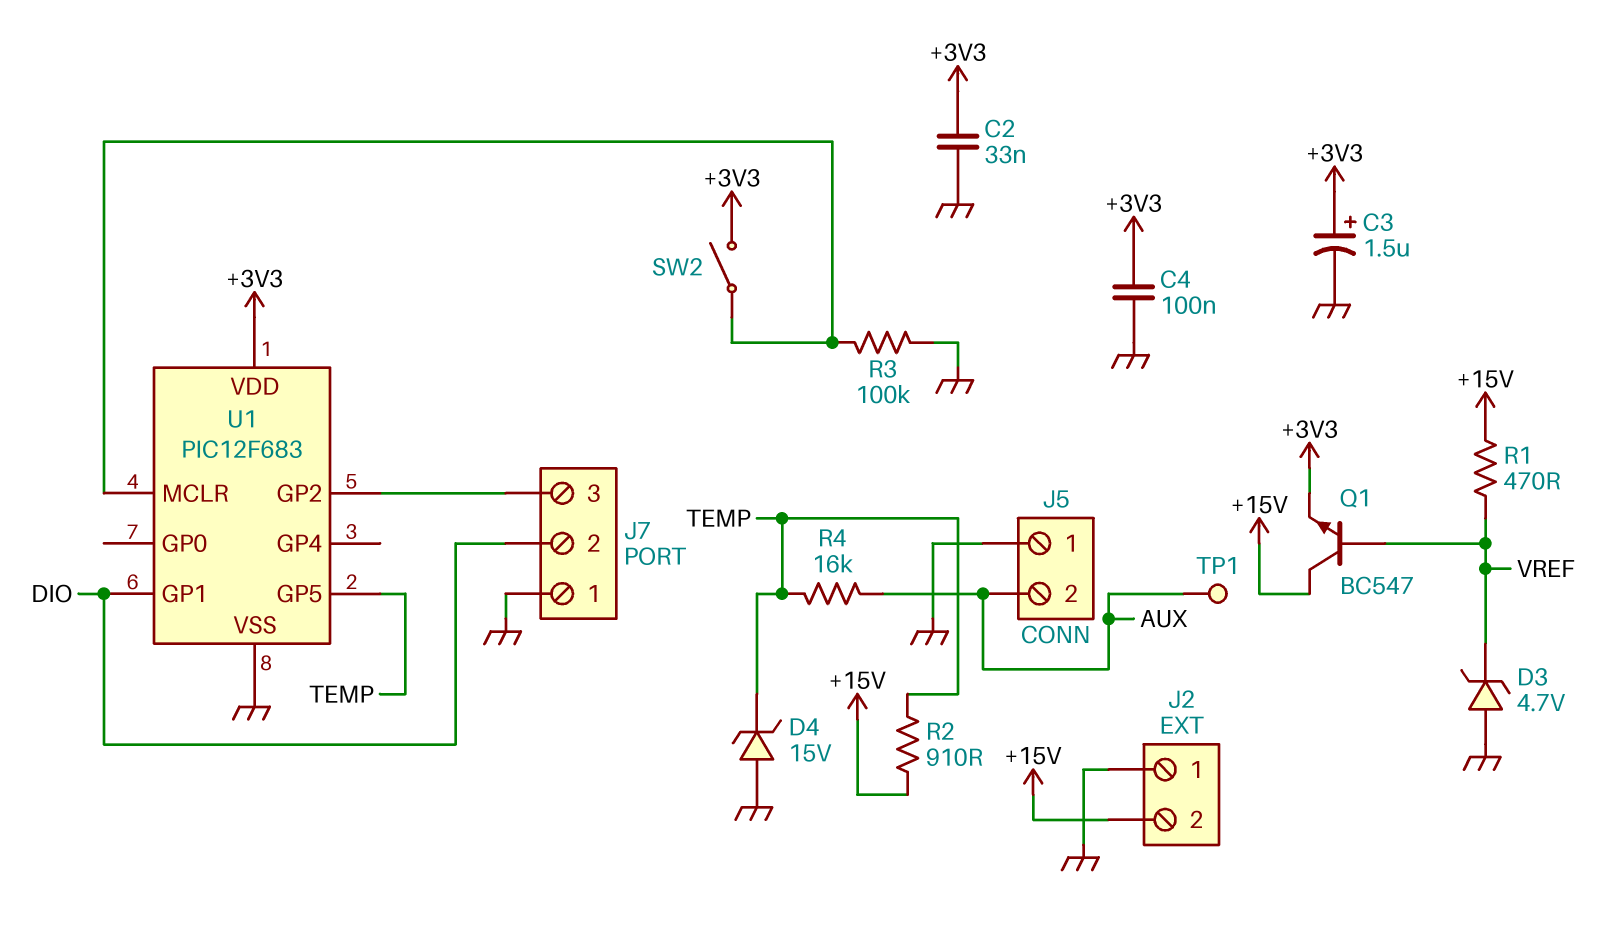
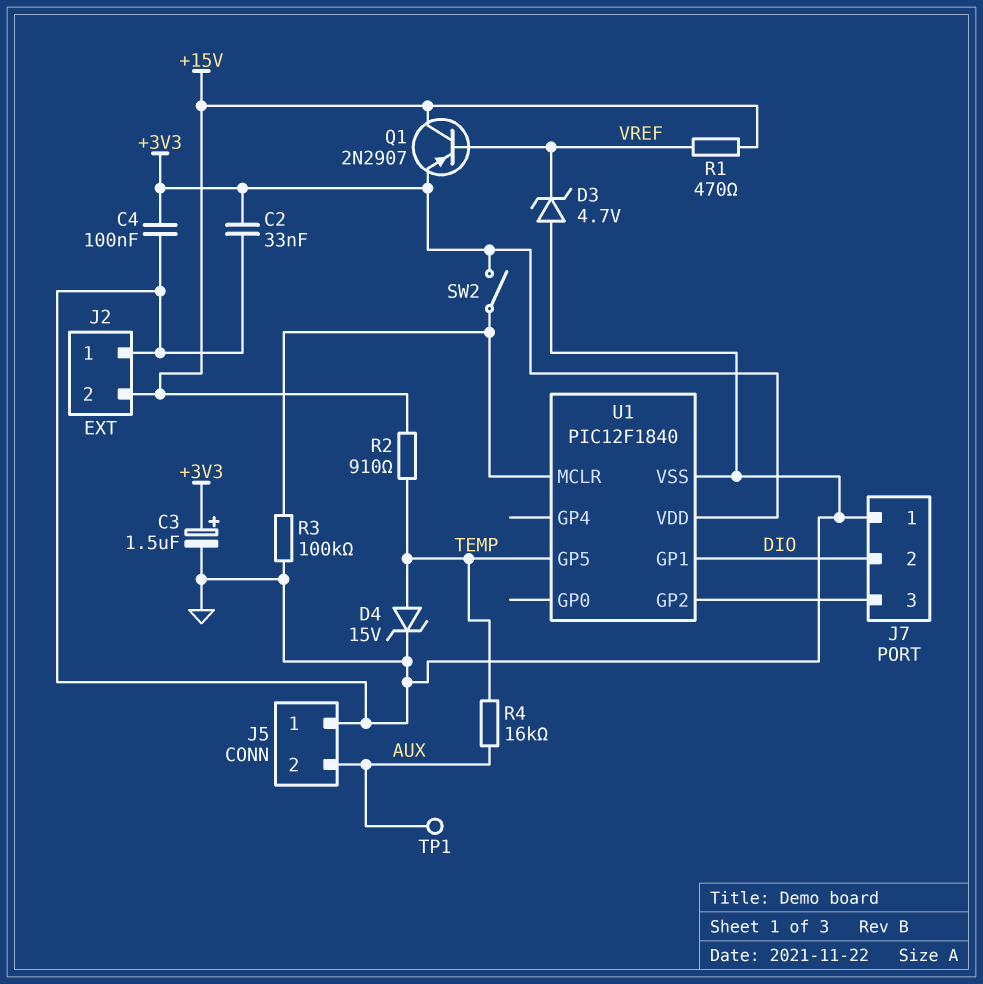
D4: zener 15V (A GND, K TEMP) -> zener 15V (A TEMP, K GND)
Q1: NPN BC547 (B VREF, C +15V, E +3V3) -> PNP 2N2907 (B VREF, C +15V, E +3V3)
U1: PIC12F683 -> PIC12F1840

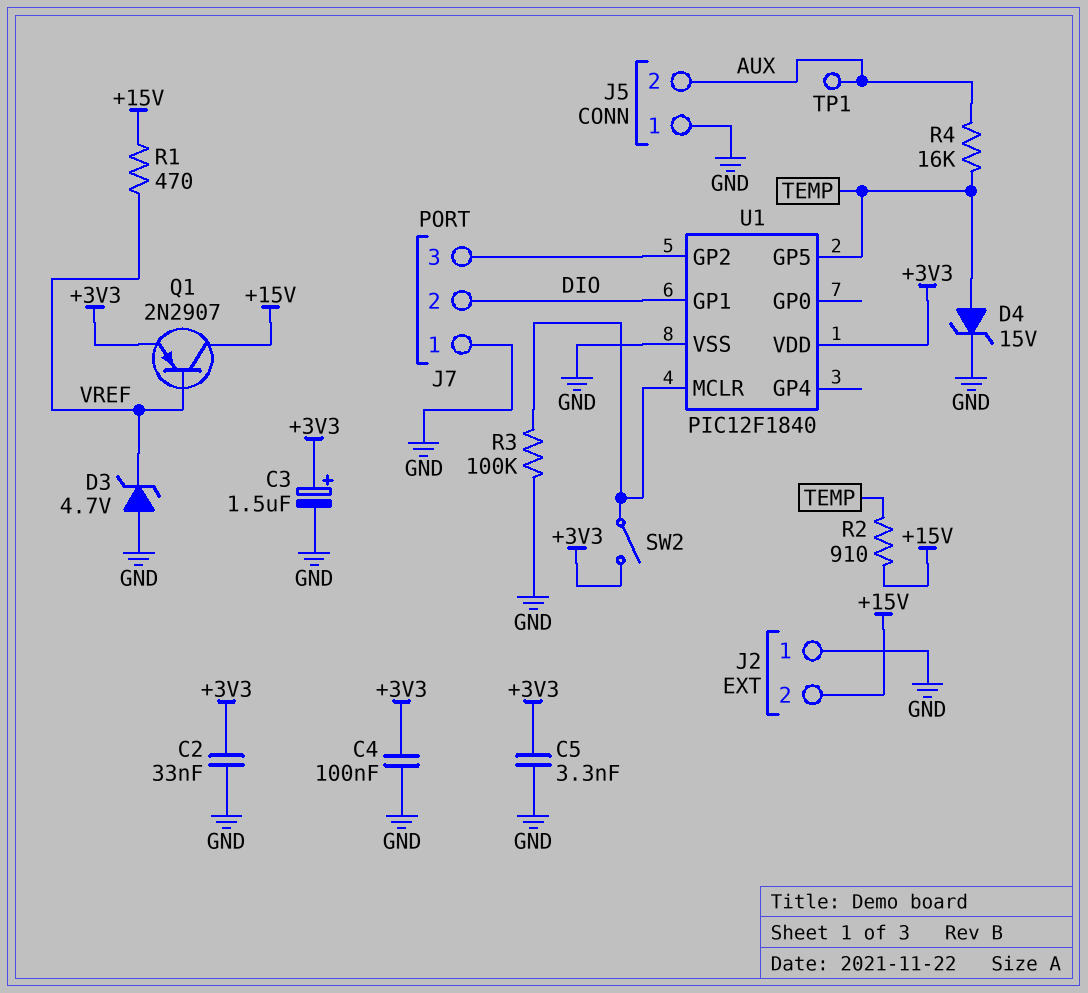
C5: none -> 3.3nF (+3V3, GND)

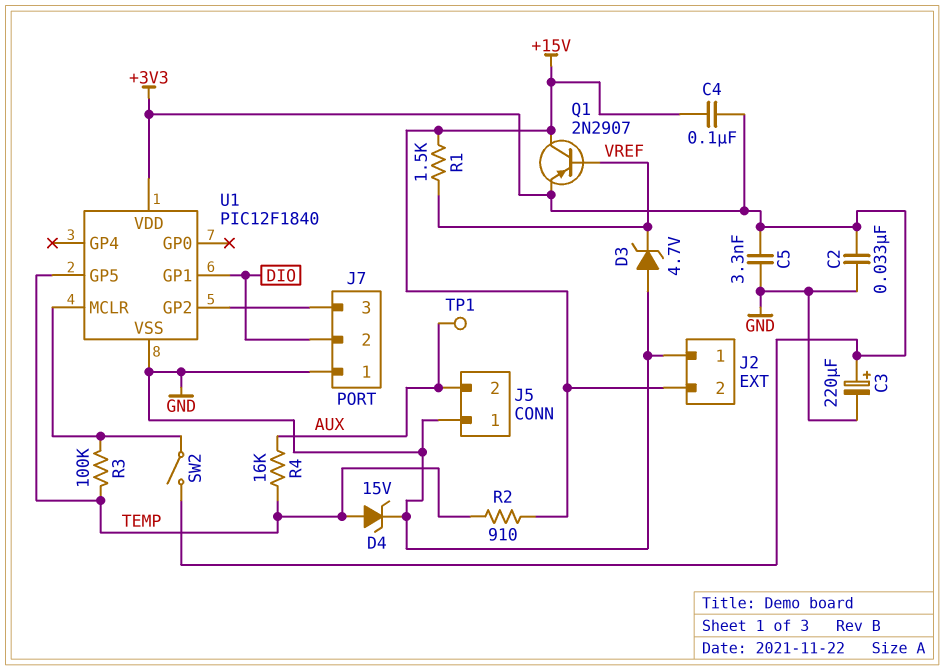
C3: 1.5uF (plus +3V3, minus GND) -> 220uF (plus +3V3, minus GND)
C4: 100nF (+3V3, GND) -> 100nF (+3V3, +15V)
R1: 470 (+15V, VREF) -> 1.5k (+15V, VREF)
R3: 100k (GND, U1/MCLR) -> 100k (TEMP, U1/MCLR)

